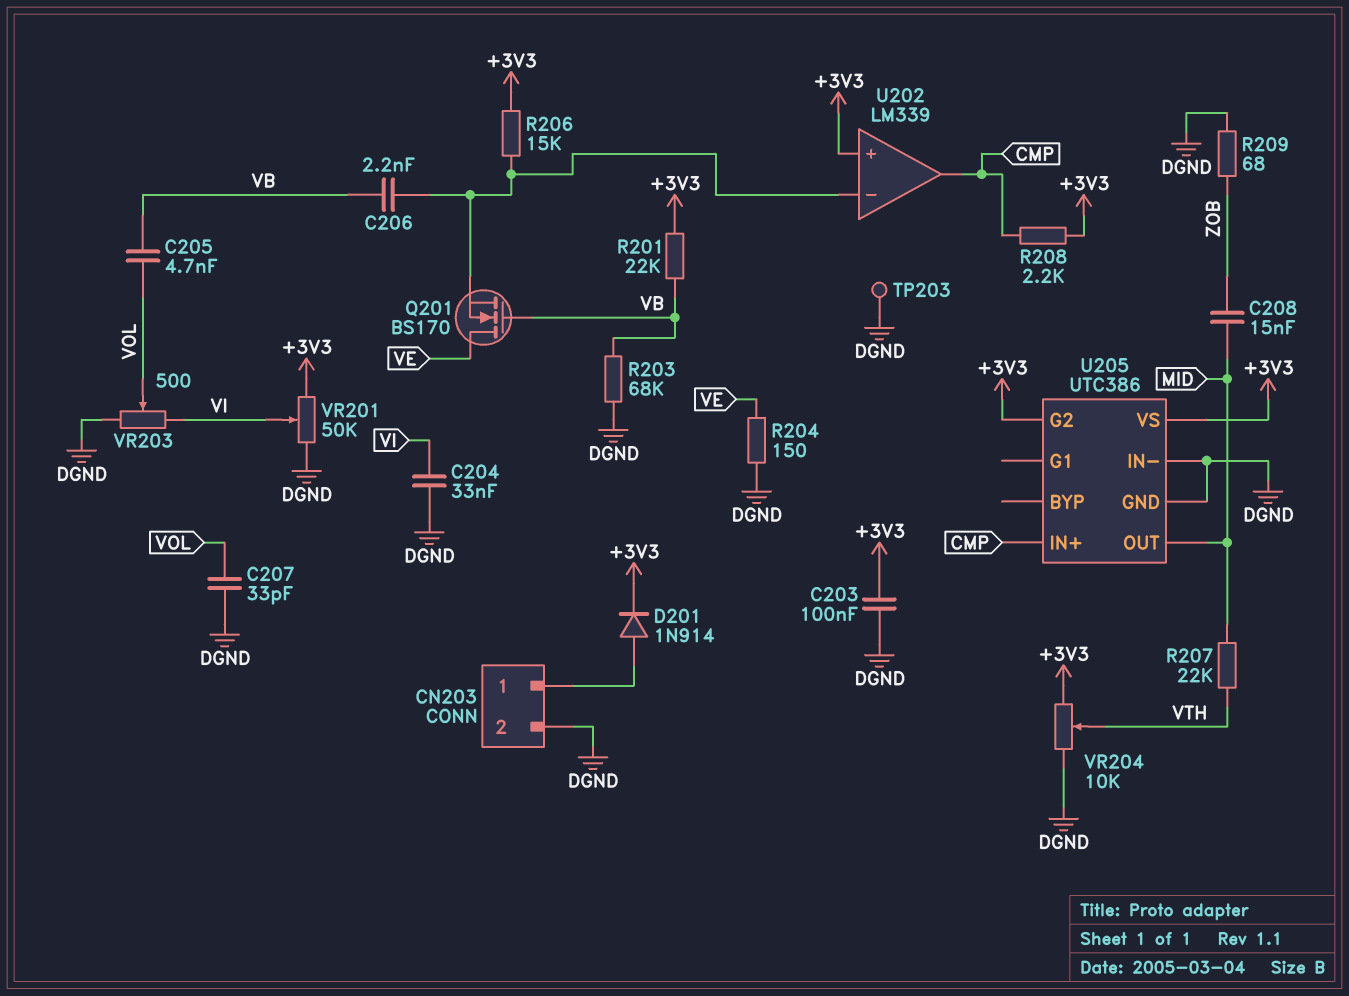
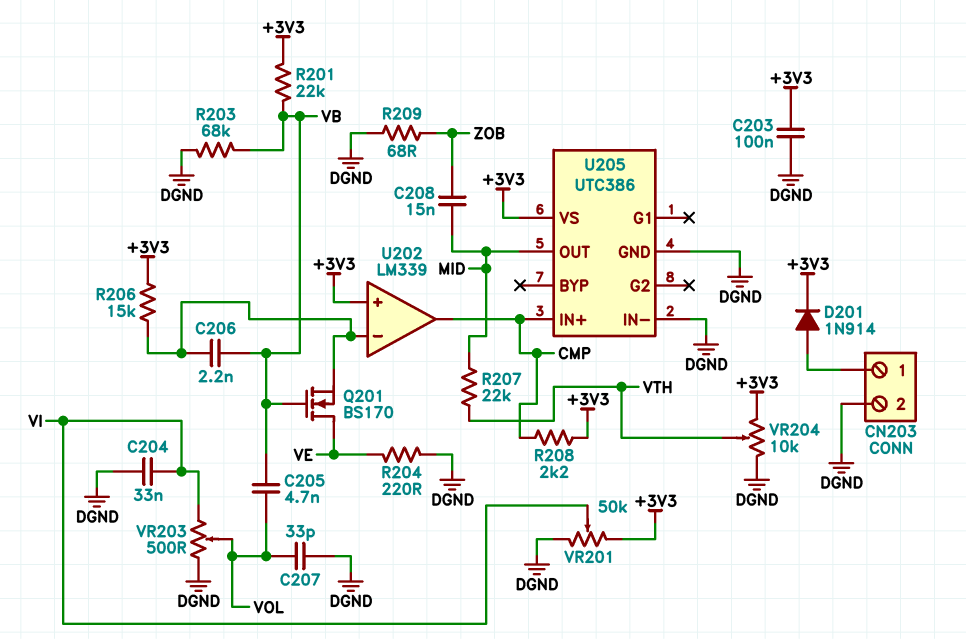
R204: 150 (DGND, VE) -> 220 (DGND, VE)
TP203: test point (DGND) -> none
U205 pin G2: +3V3 -> none

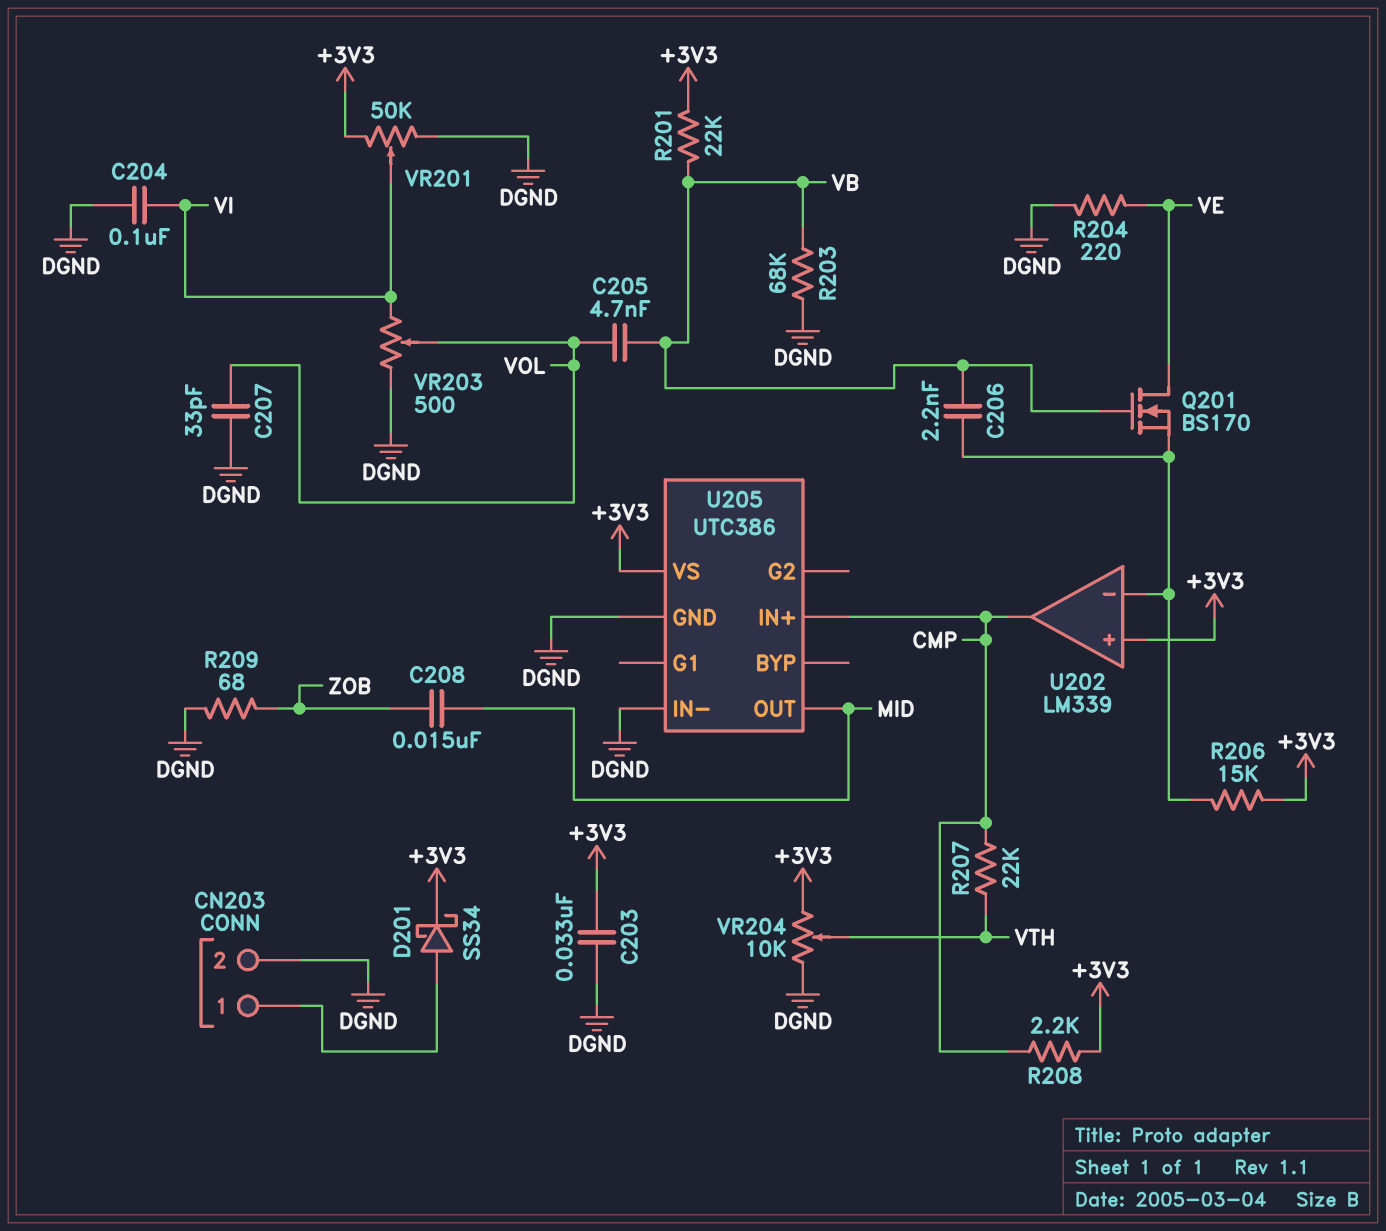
C203: 100nF (+3V3, DGND) -> 33nF (+3V3, DGND)
C204: 33nF (DGND, VI) -> 100nF (DGND, VI)
D201: diode 1N914 (A CN203/1, K +3V3) -> schottky SS34 (A CN203/1, K +3V3)
R207: 22k (MID, VTH) -> 22k (CMP, VTH)

